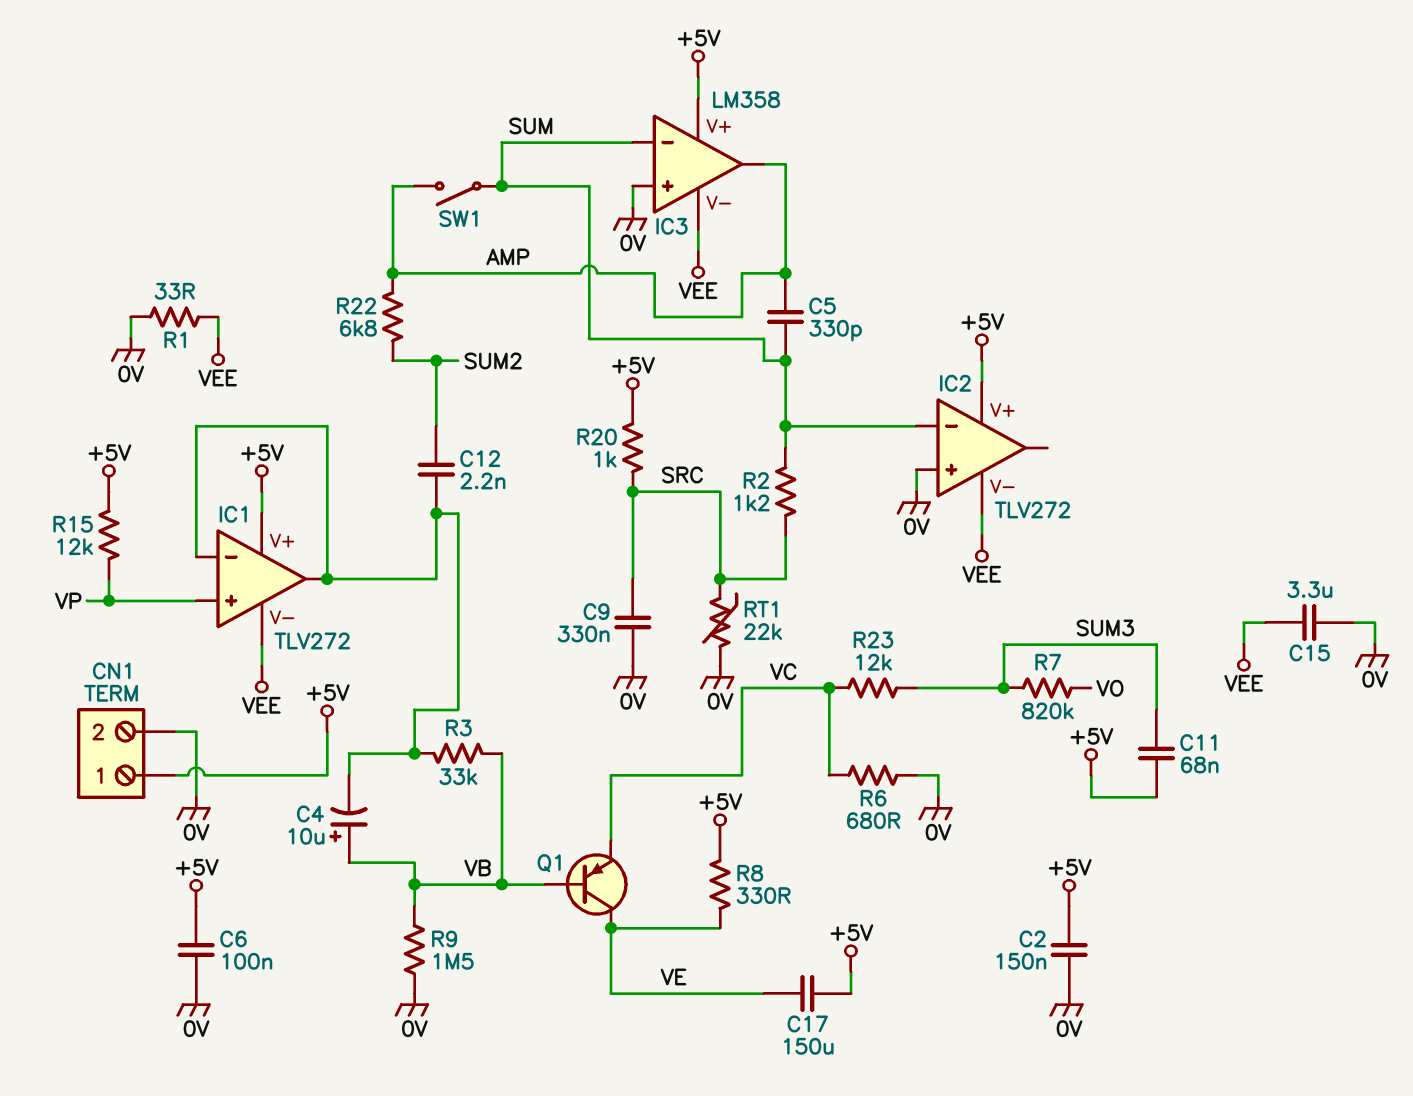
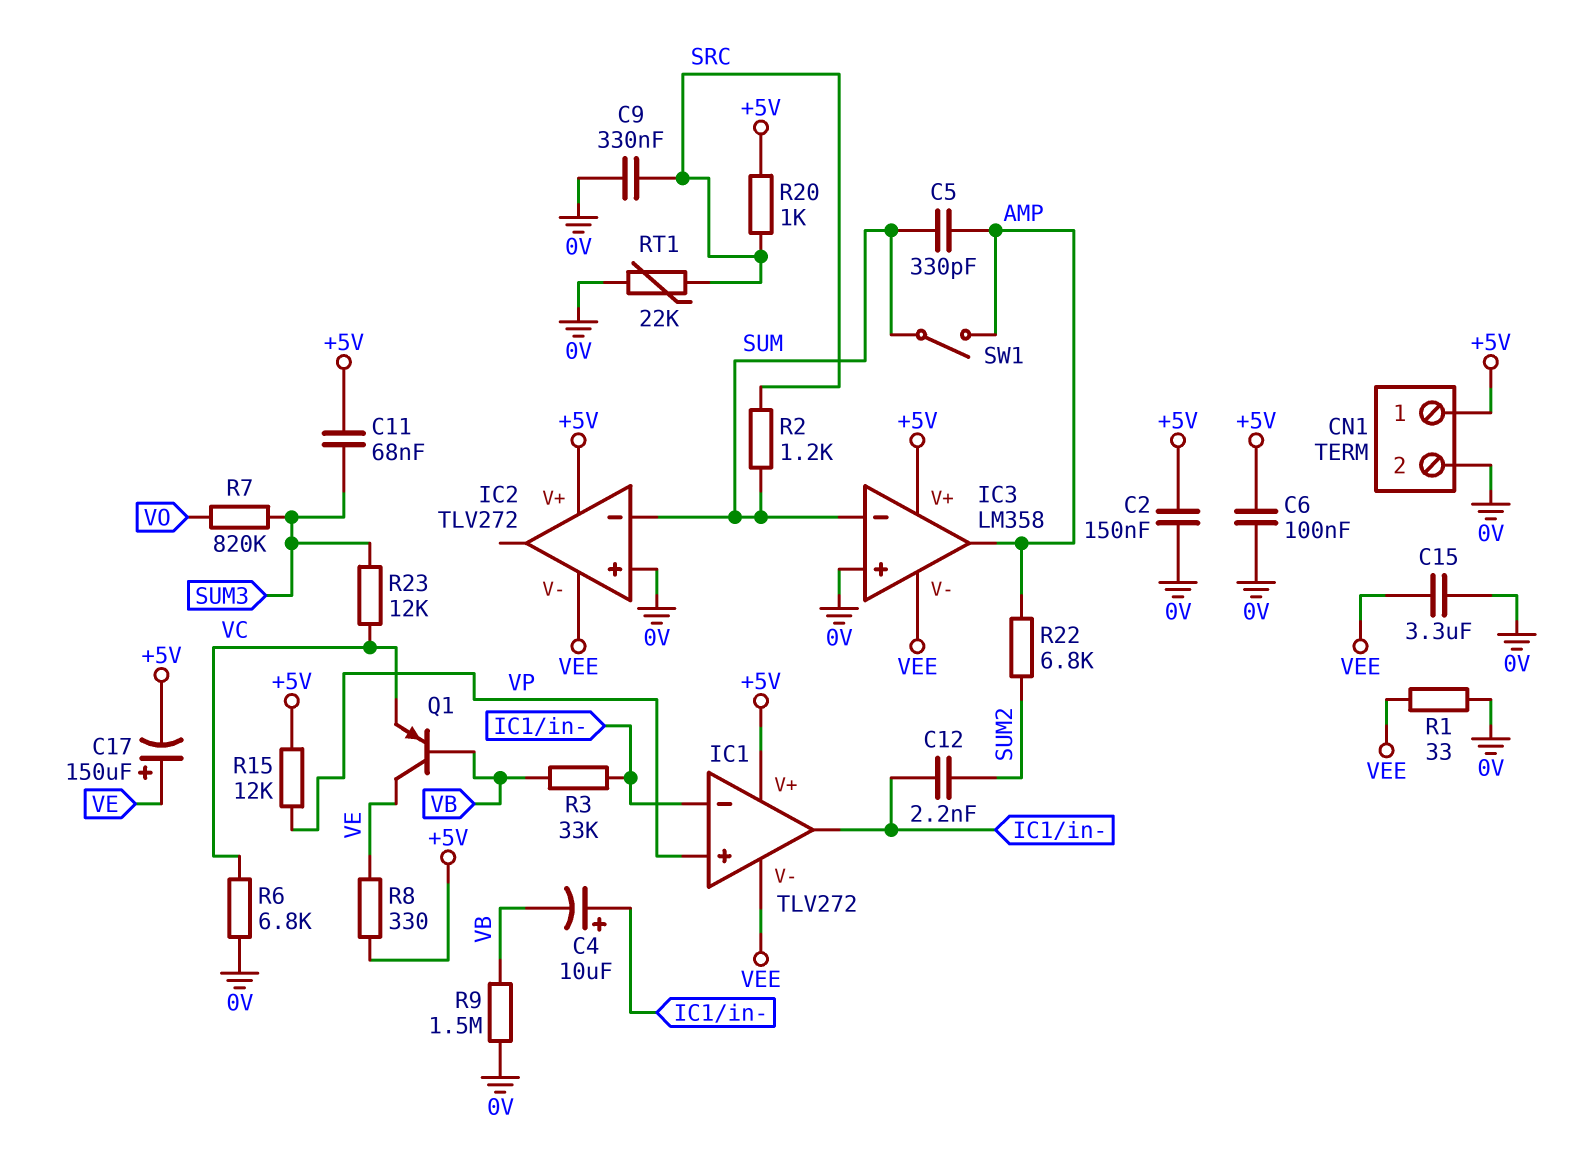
C4: 10uF (plus VB, minus IC1/in-) -> 10uF (plus IC1/in-, minus VB)
C17: 150uF (+5V, VE) -> 150uF (plus VE, minus +5V)
R6: 680 (0V, VC) -> 6.8k (0V, VC)

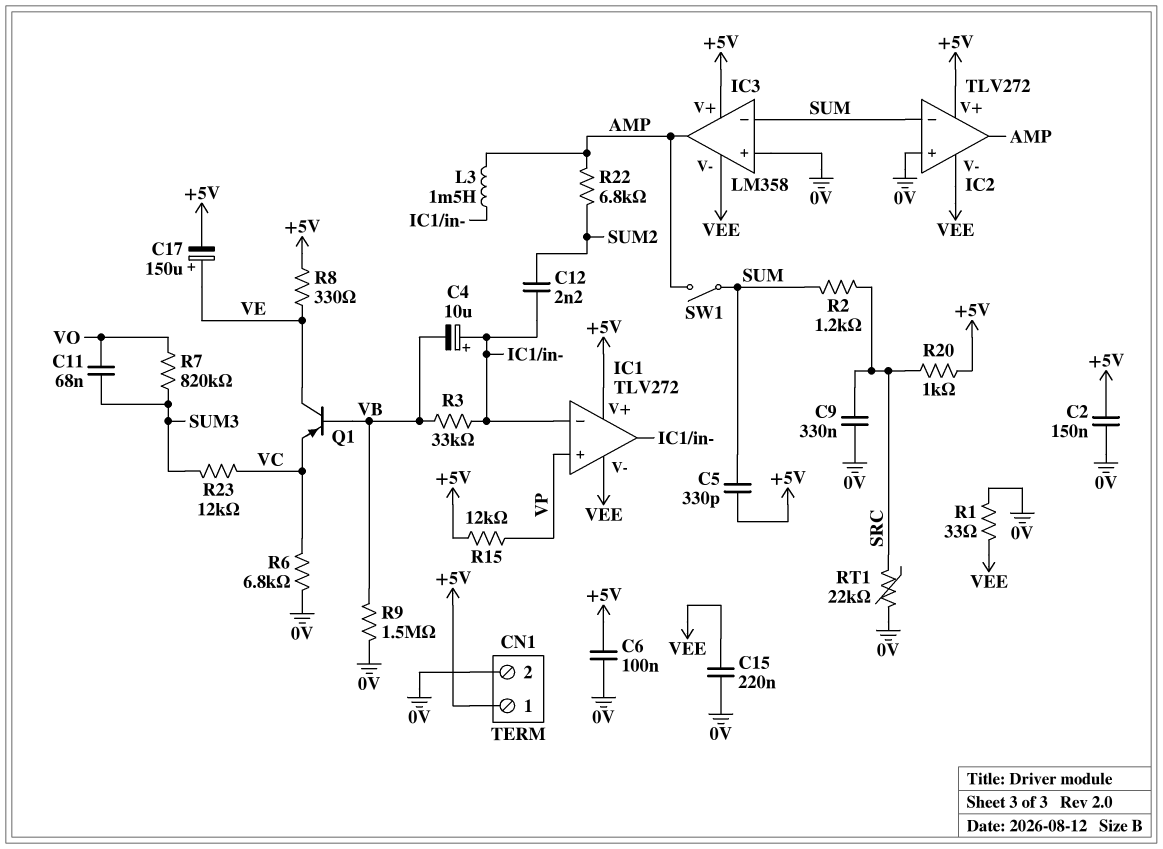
C5: 330pF (AMP, SUM) -> 330pF (+5V, SUM)
C11: 68nF (+5V, SUM3) -> 68nF (SUM3, VO)
C15: 3.3uF (0V, VEE) -> 220nF (0V, VEE)
IC2 pin out: none -> AMP
L3: none -> 1.5mH (AMP, IC1/in-)

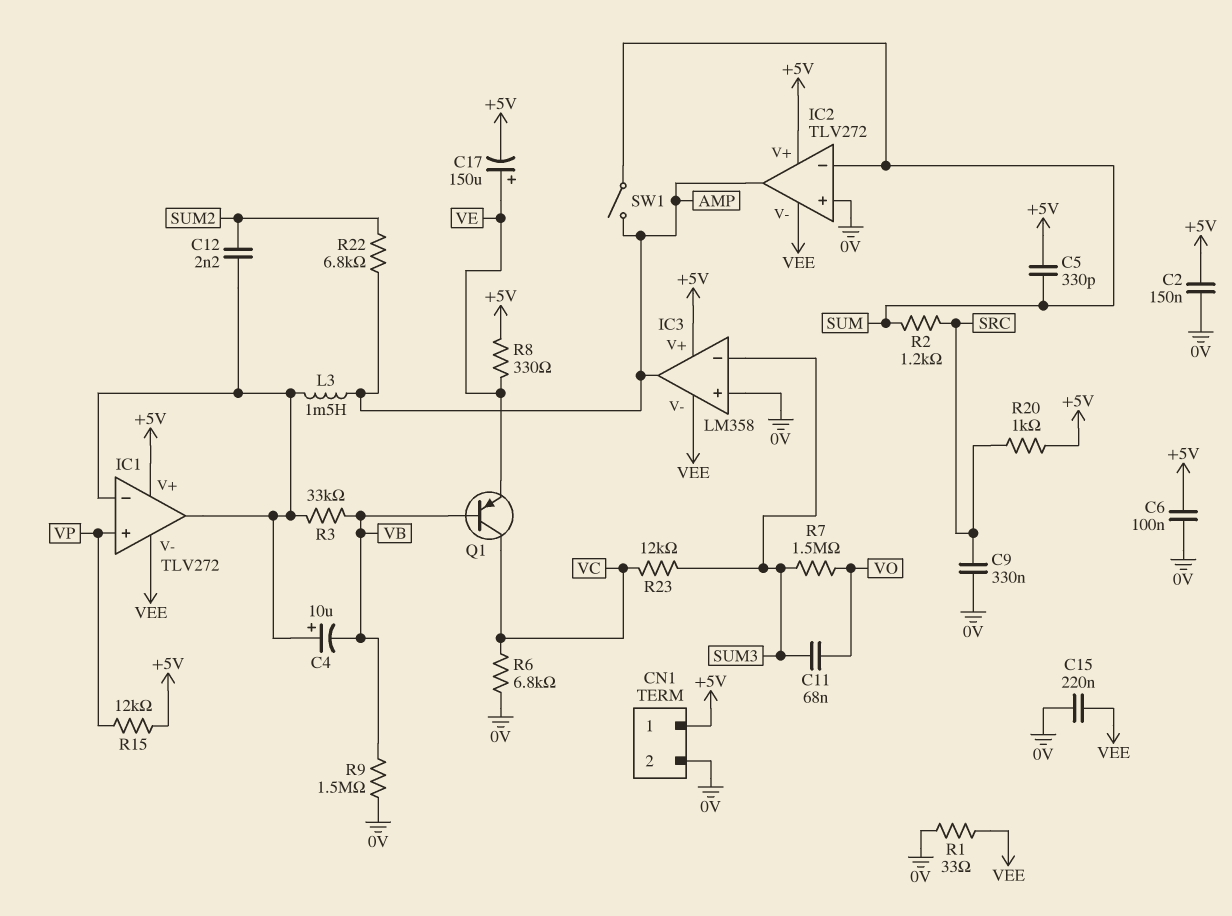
IC3 pin in-: SUM -> SUM3
Q1: PNP (B VB, C VE, E VC) -> PNP (B VB, C VC, E VE)
R7: 820k (SUM3, VO) -> 1.5M (SUM3, VO)
RT1: 22k (0V, SRC) -> none

